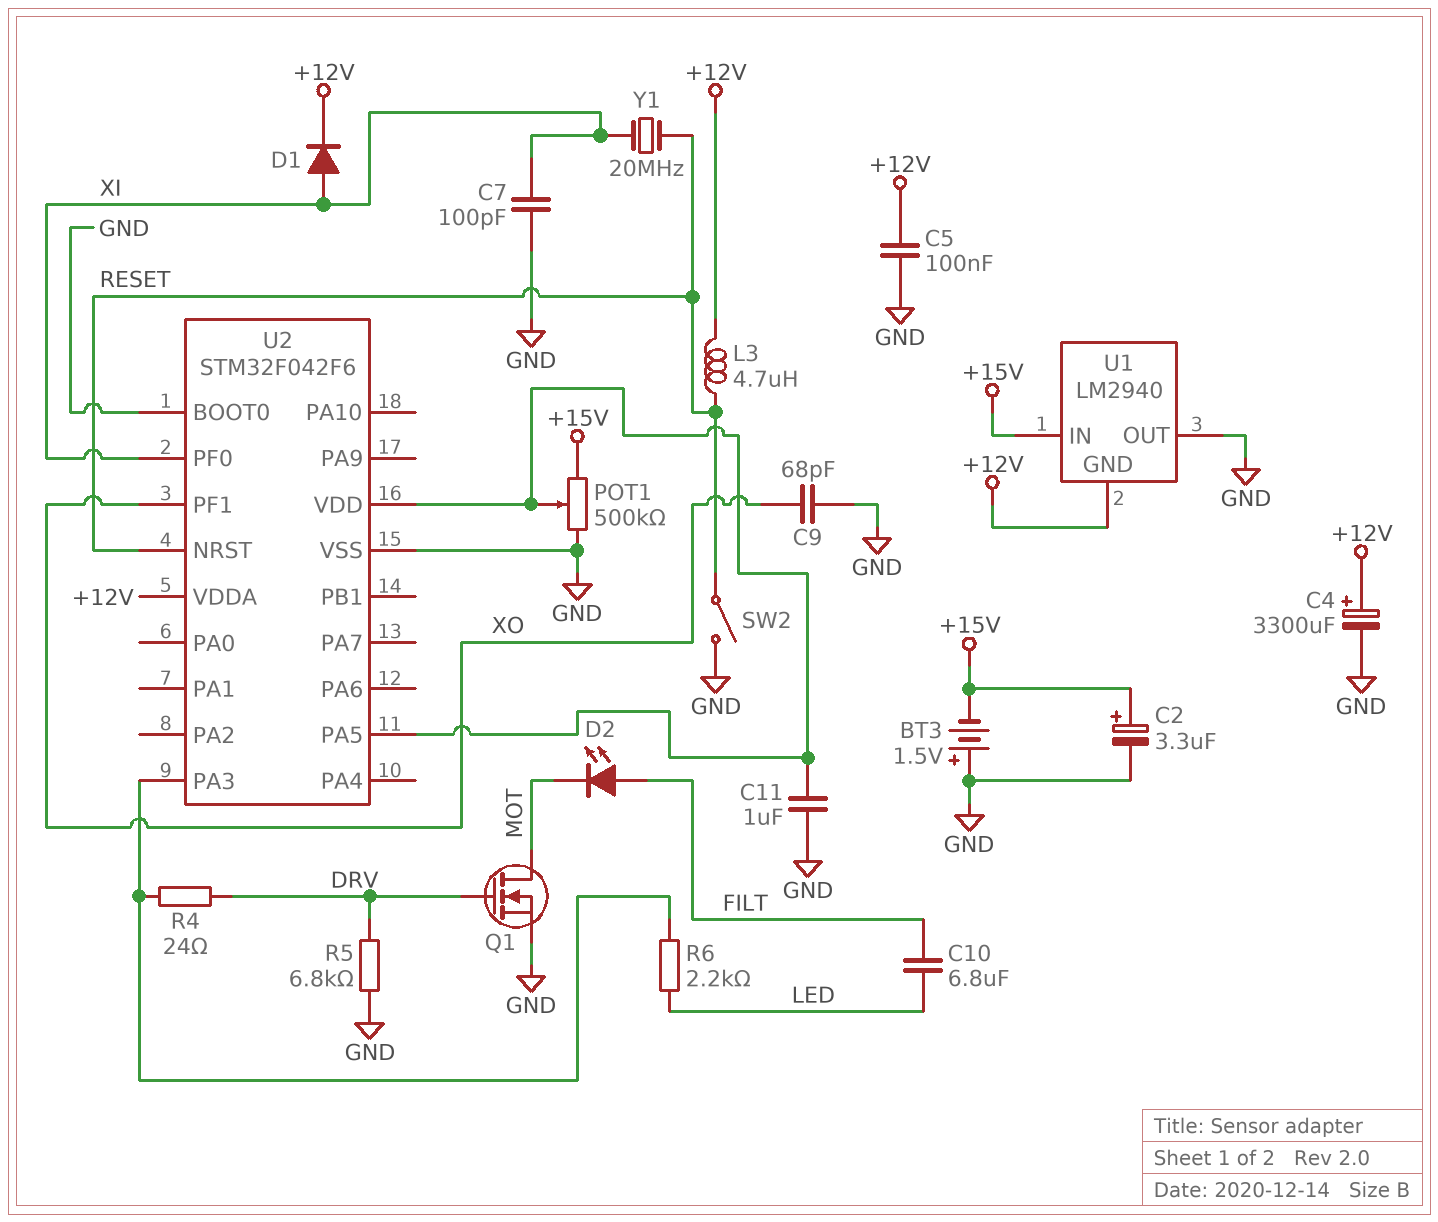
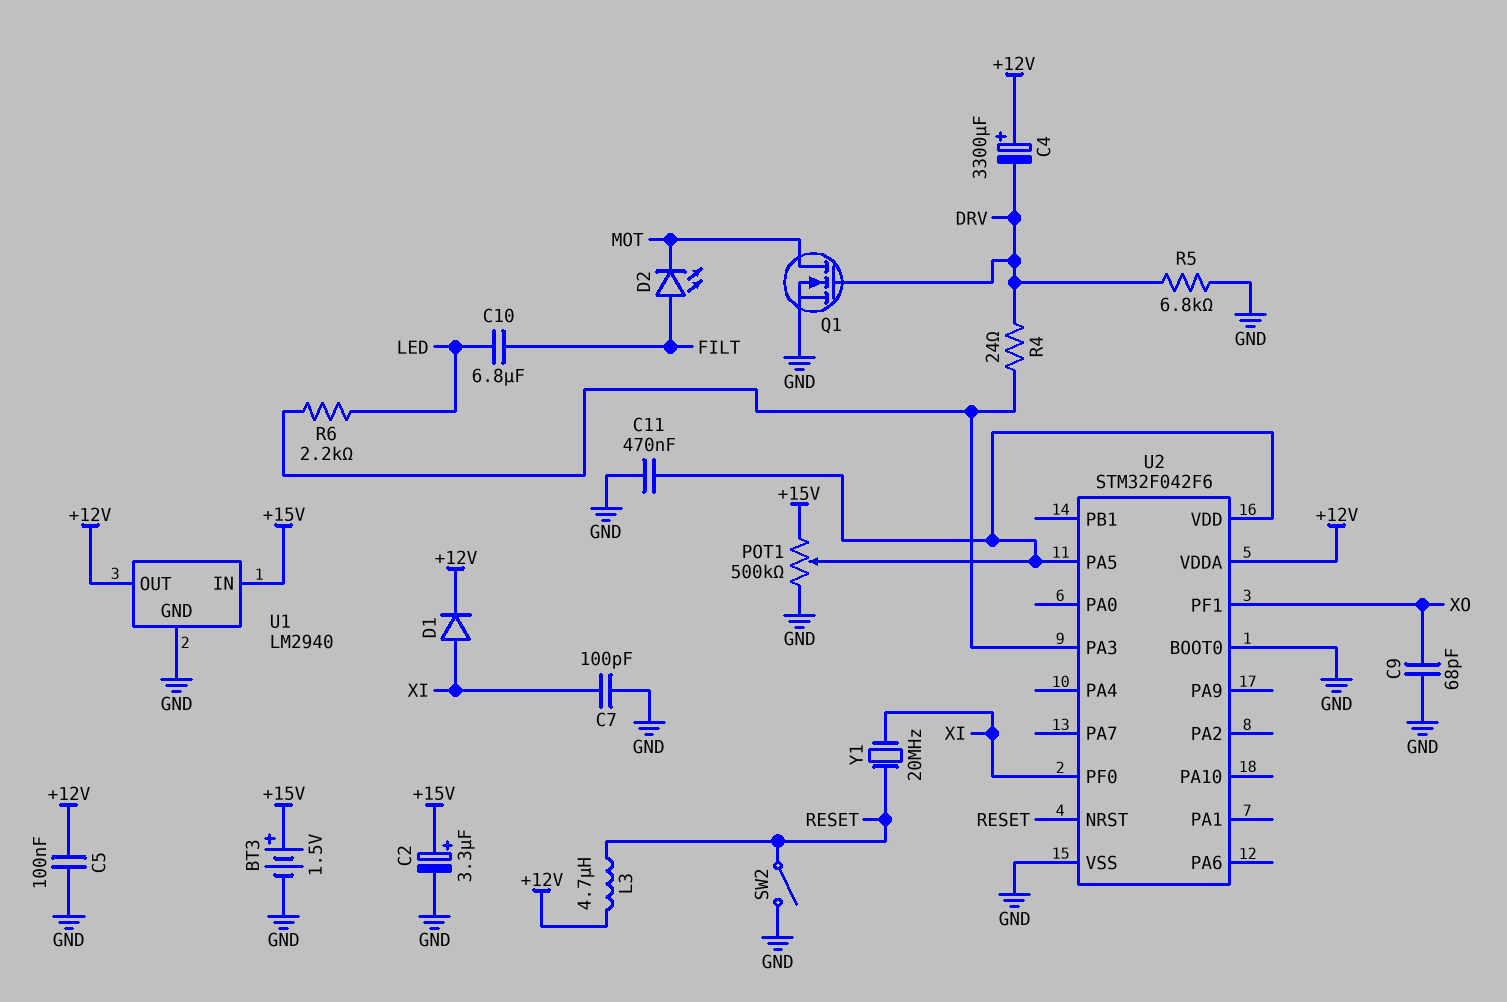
BT3: 1.5V (plus GND, minus +15V) -> 1.5V (plus +15V, minus GND)
C4: 3300uF (plus +12V, minus GND) -> 3300uF (plus +12V, minus DRV)
C11: 1uF (GND, U2/PA5) -> 470nF (GND, U2/PA5)
U1 pin GND: +12V -> GND
U1 pin OUT: GND -> +12V

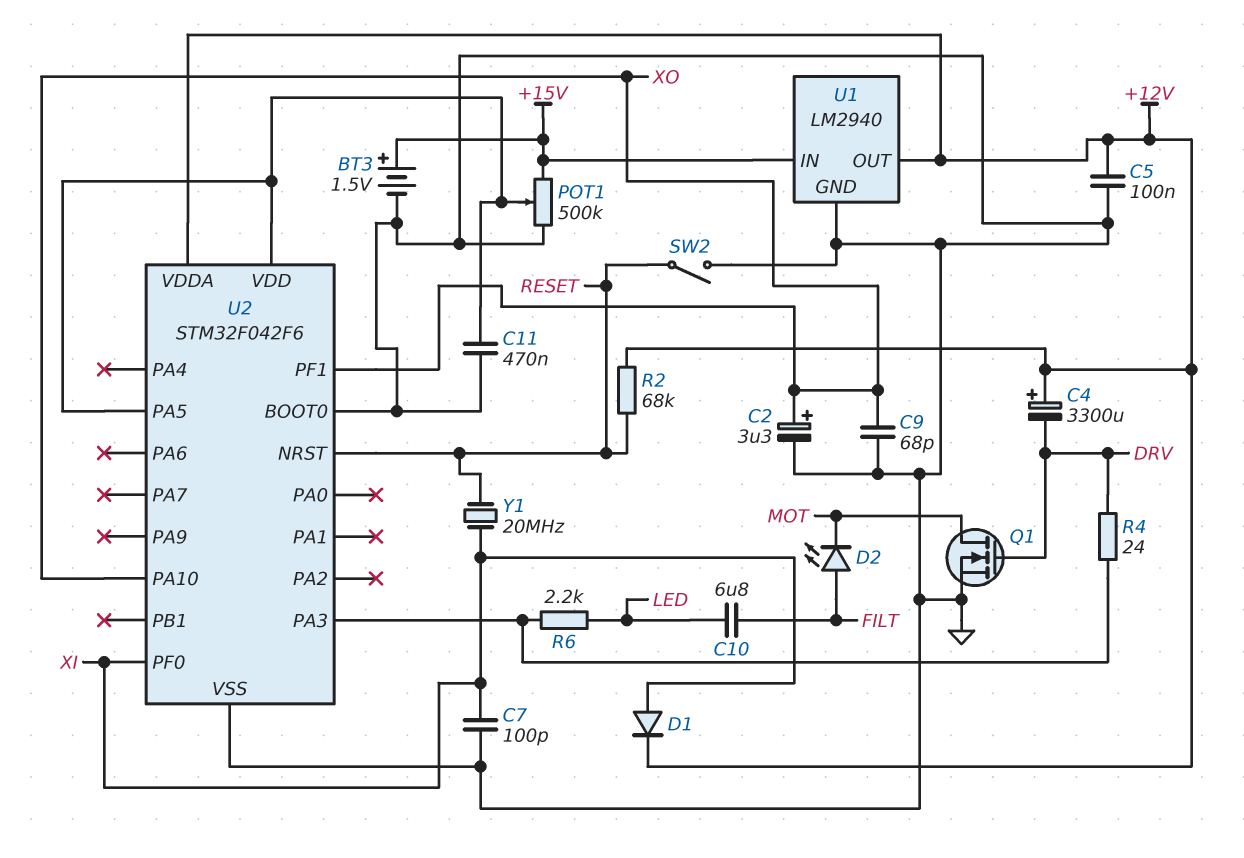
C2: 3.3uF (plus +15V, minus GND) -> 3.3uF (plus XO, minus GND)
L3: 4.7uH (+12V, RESET) -> none
R2: none -> 68k (+12V, RESET)
R5: 6.8k (DRV, GND) -> none
U2 pin PA10: none -> XO

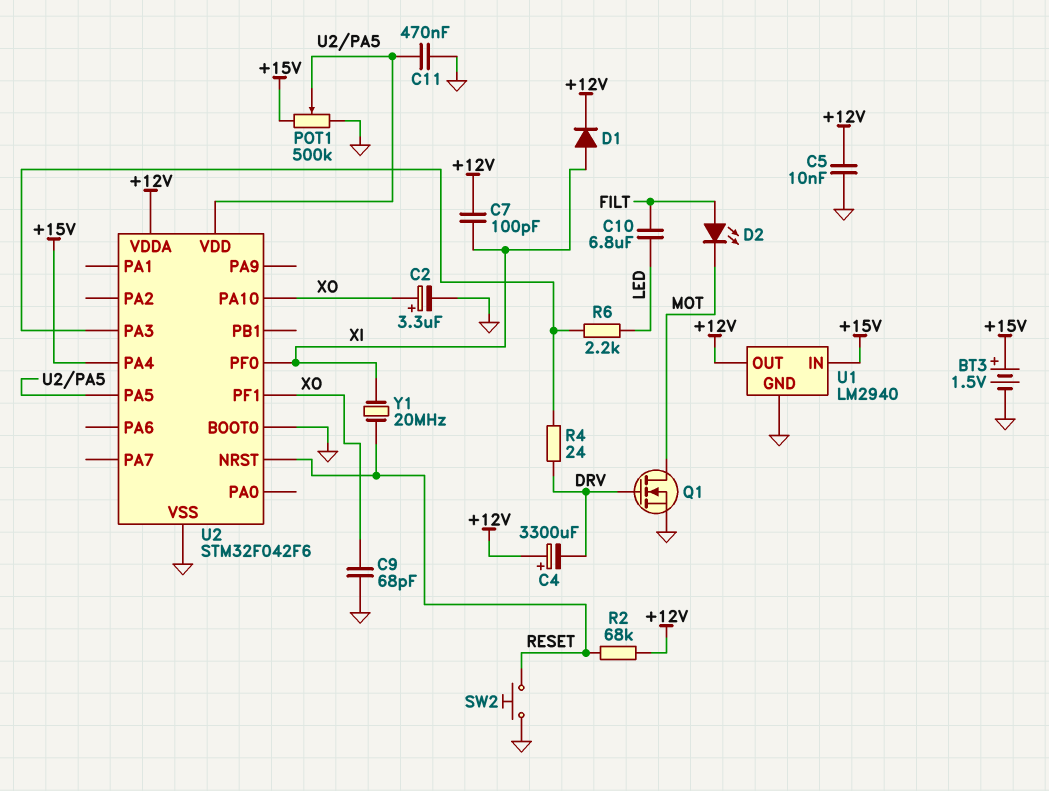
C5: 100nF (+12V, GND) -> 10nF (+12V, GND)
C7: 100pF (GND, XI) -> 100pF (+12V, XI)
SW2: switch (GND, RESET) -> button (GND, RESET)
U2 pin PA4: none -> +15V

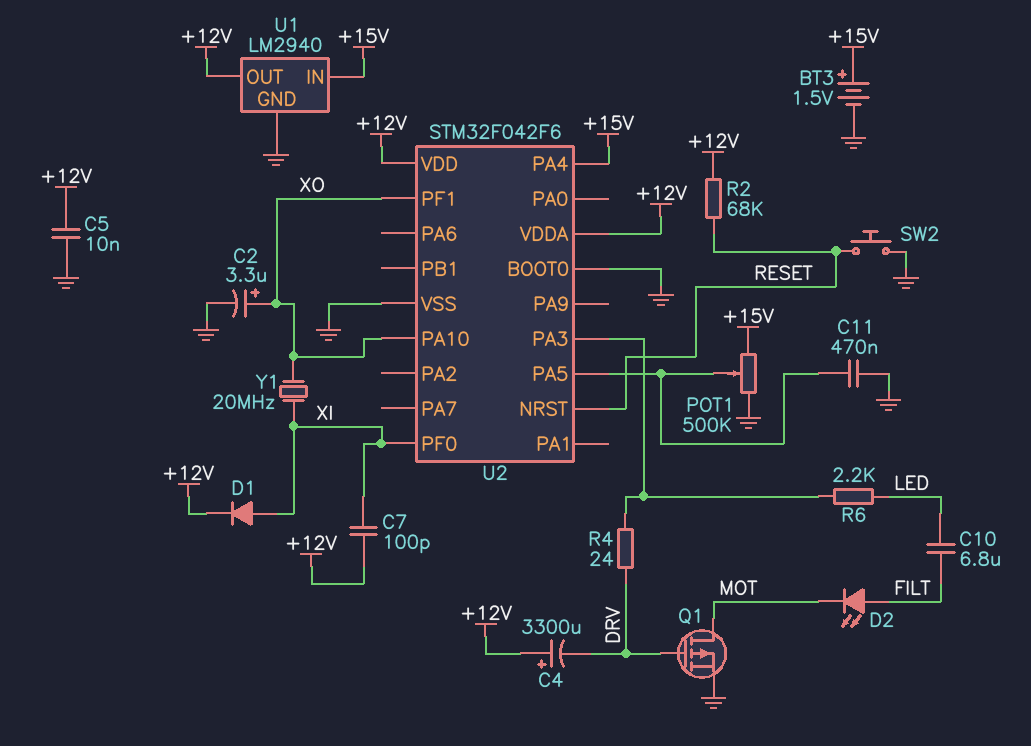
C9: 68pF (GND, XO) -> none
Q1: NMOS (G DRV, D MOT, S GND) -> PMOS (G DRV, D MOT, S GND)
U2 pin VDD: U2/PA5 -> +12V
Y1: 20MHz (RESET, XI) -> 20MHz (XI, XO)

